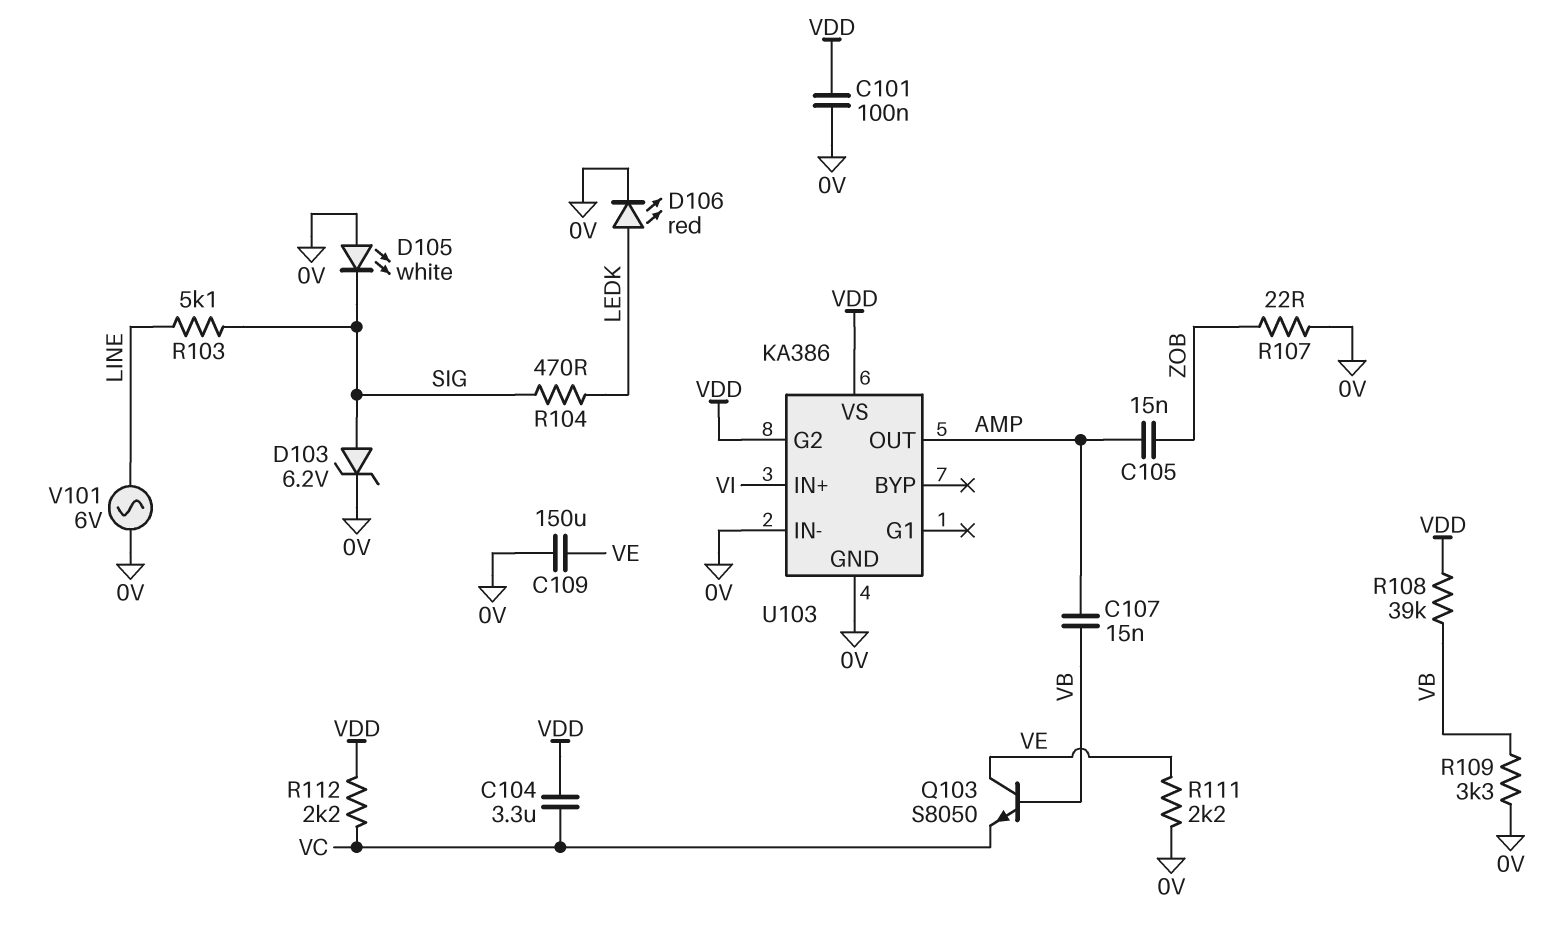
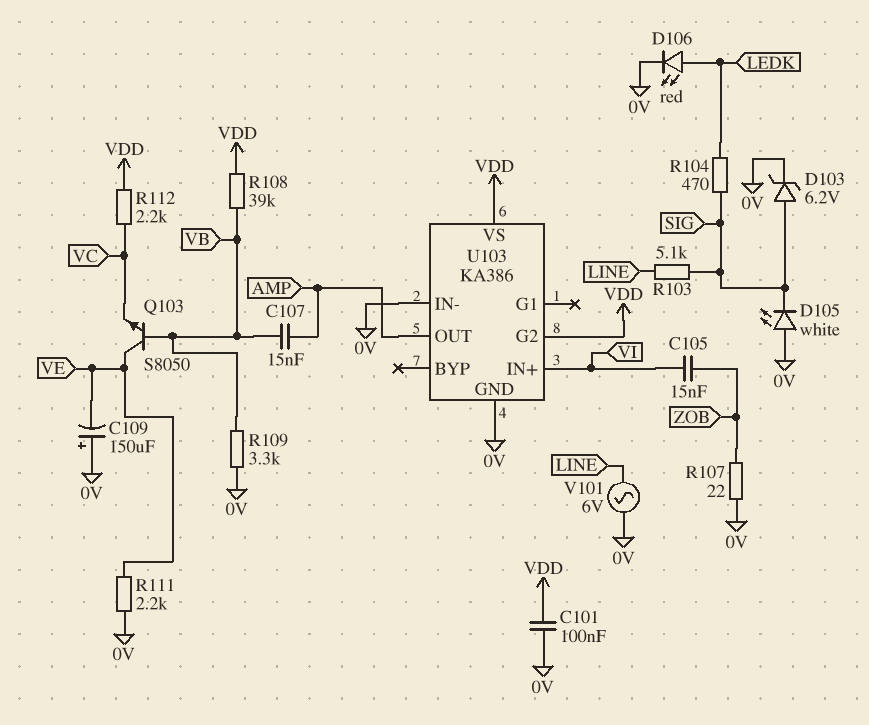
C104: 3.3uF (VC, VDD) -> none
C105: 15nF (AMP, ZOB) -> 15nF (VI, ZOB)
C109: 150uF (0V, VE) -> 150uF (plus 0V, minus VE)

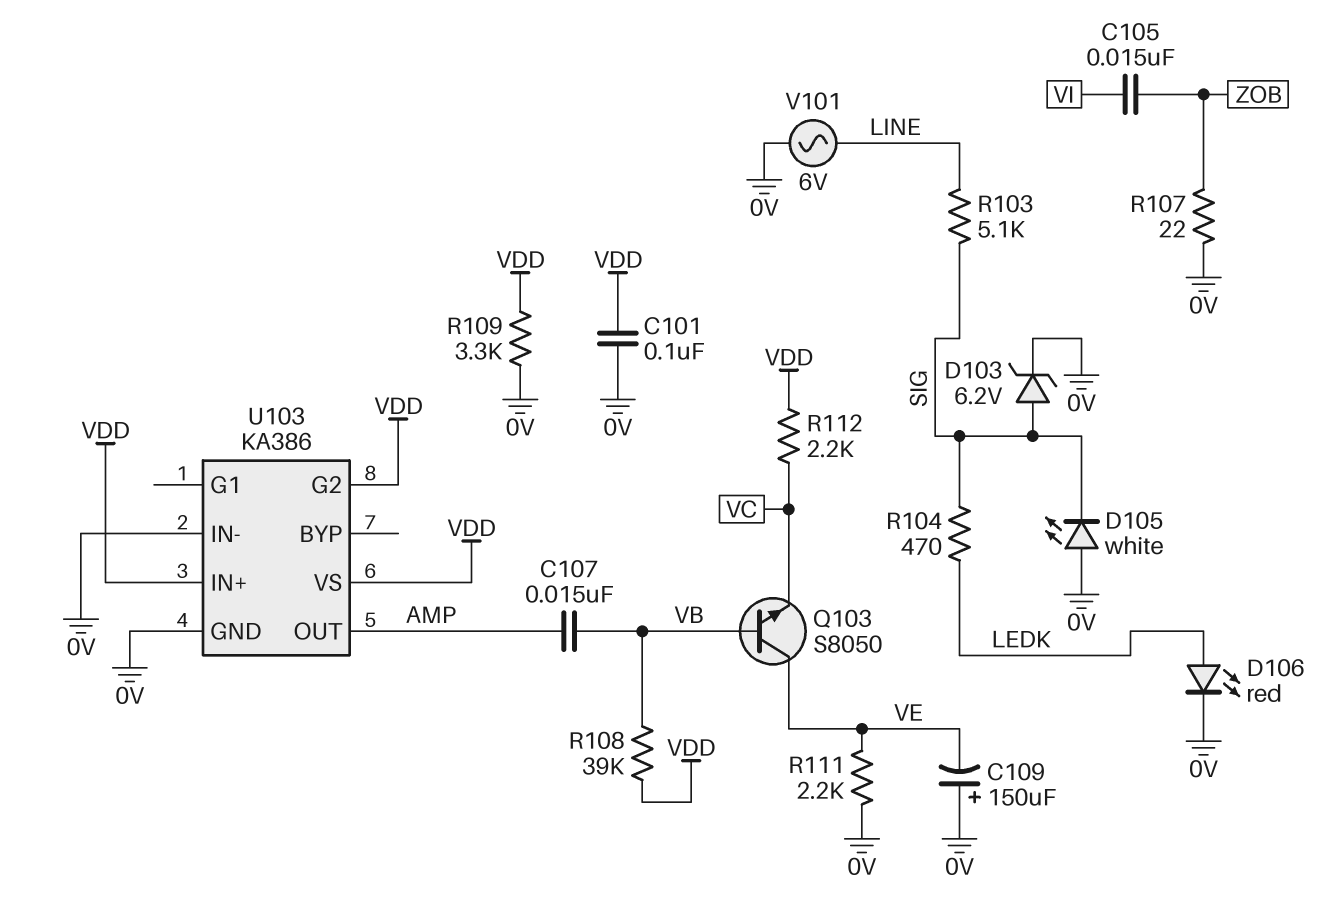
R109: 3.3k (0V, VB) -> 3.3k (0V, VDD)
U103 pin IN+: VI -> VDD

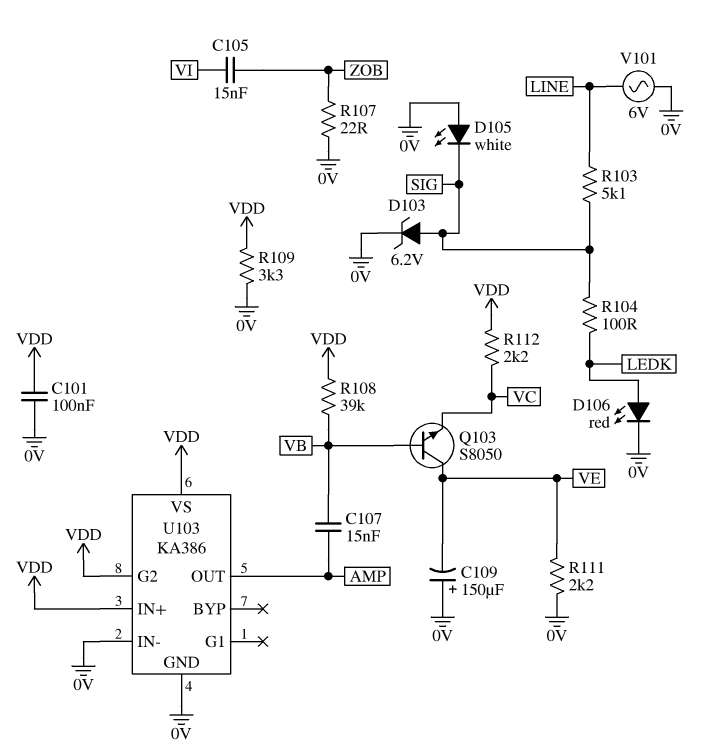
R104: 470 (LEDK, SIG) -> 100 (LEDK, SIG)

